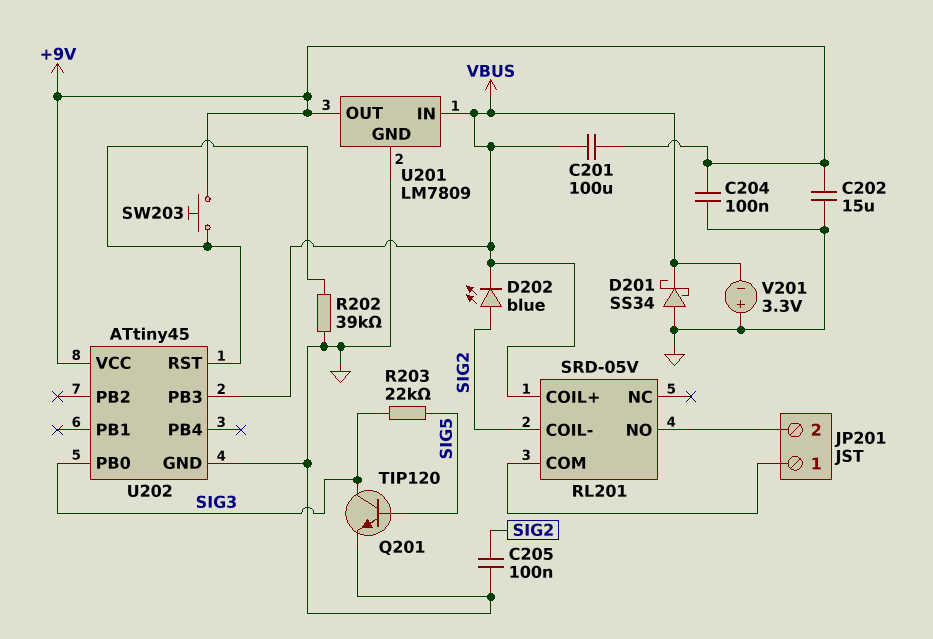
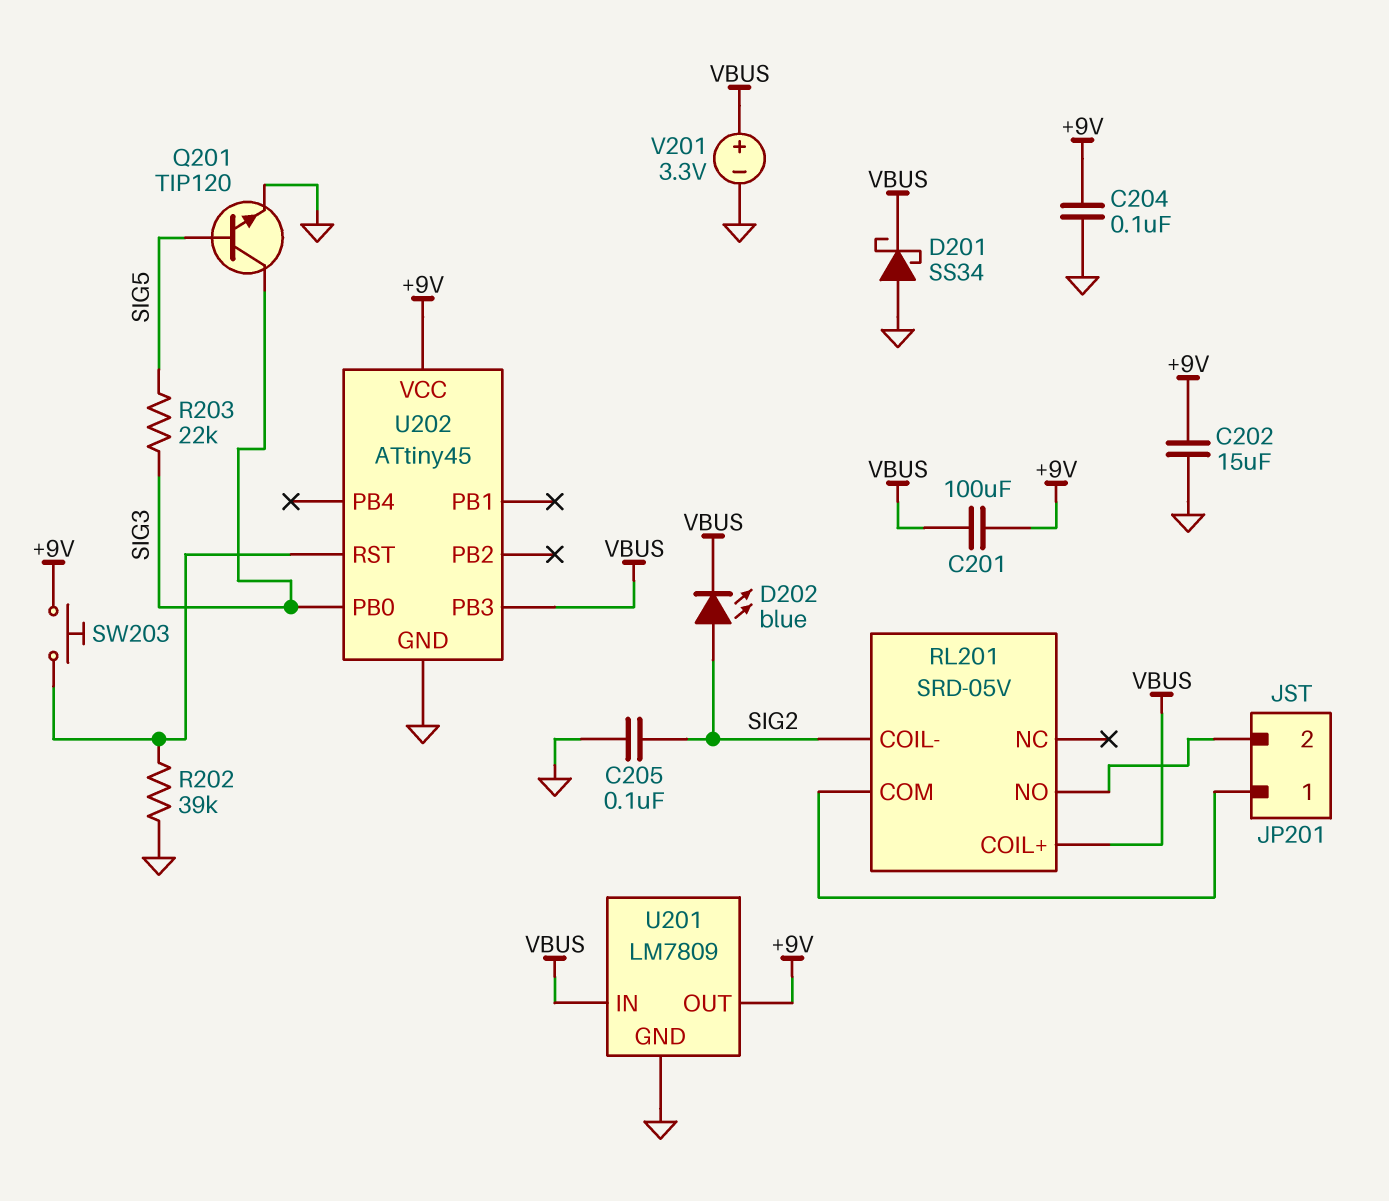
V201: 3.3V (plus GND, minus VBUS) -> 3.3V (plus VBUS, minus GND)

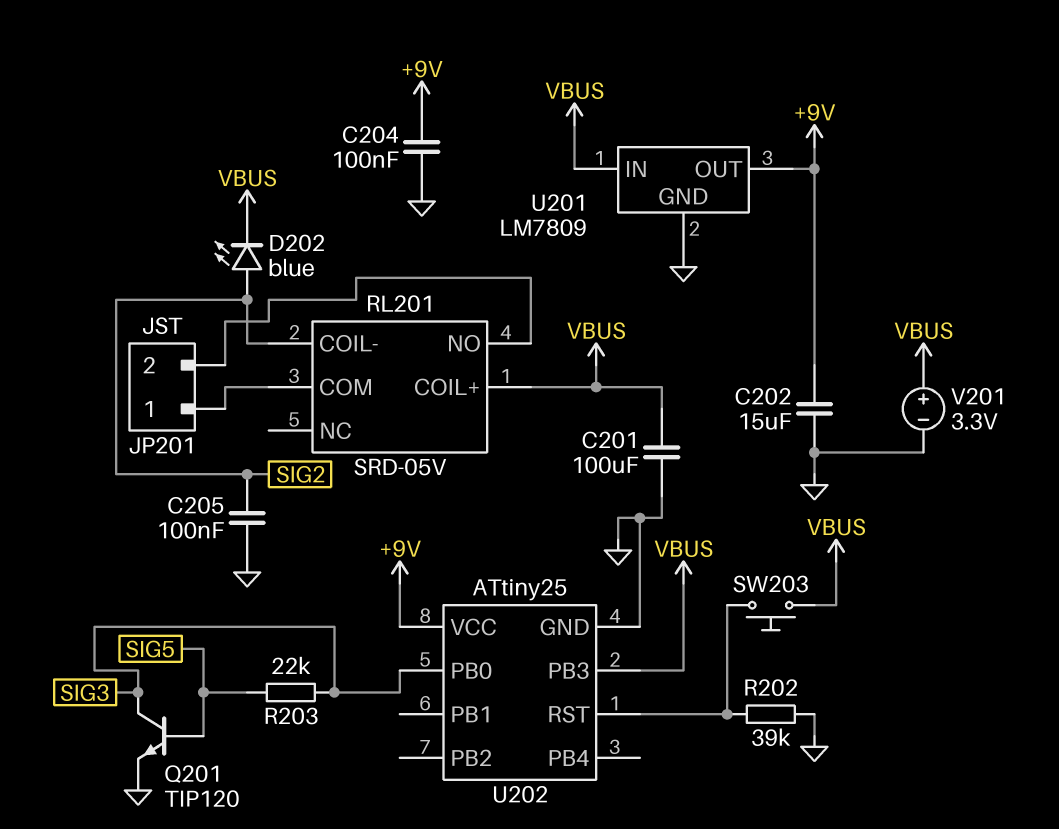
C201: 100uF (+9V, VBUS) -> 100uF (GND, VBUS)
D201: schottky SS34 (A GND, K VBUS) -> none
SW203: button (+9V, U202/RST) -> button (U202/RST, VBUS)
U202: ATtiny45 -> ATtiny25

